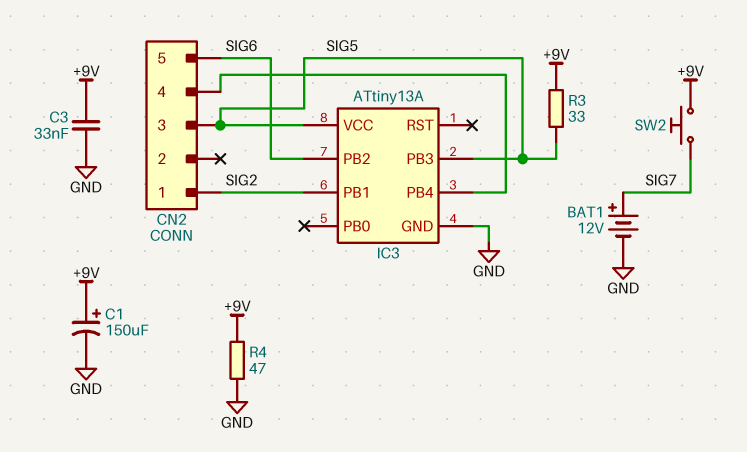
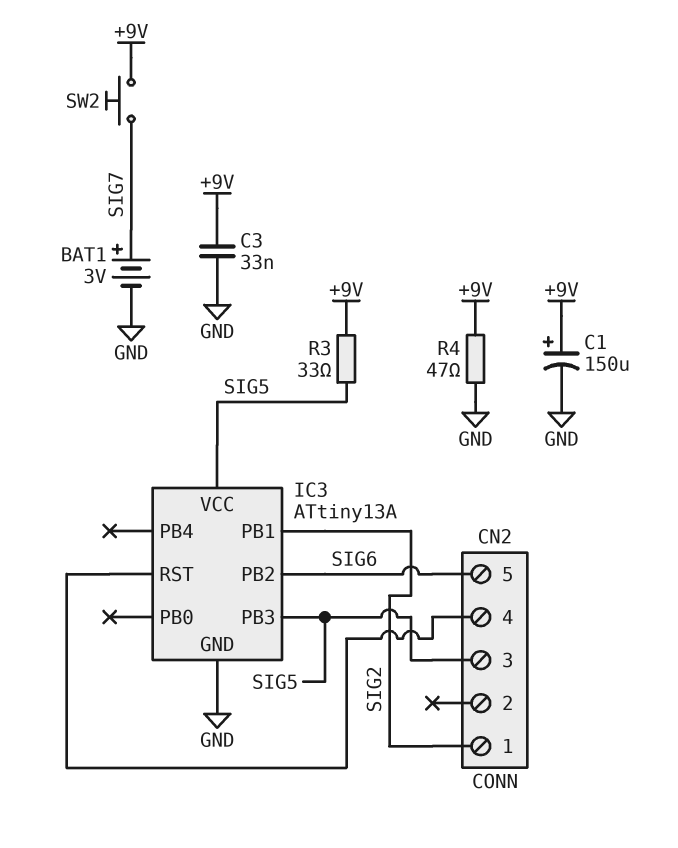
BAT1: 12V (plus SIG7, minus GND) -> 3V (plus SIG7, minus GND)
IC3 pin PB4: CN2/4 -> none
IC3 pin RST: none -> CN2/4

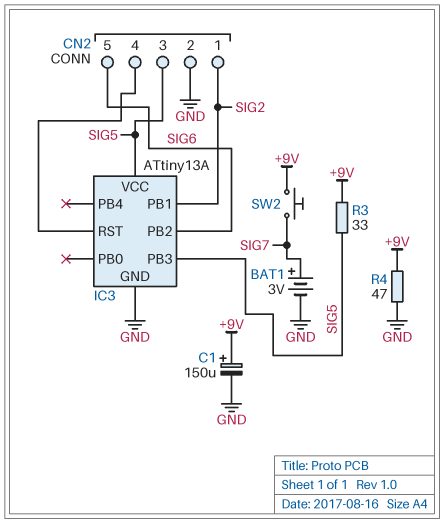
C3: 33nF (+9V, GND) -> none
CN2 pin 2: none -> GND

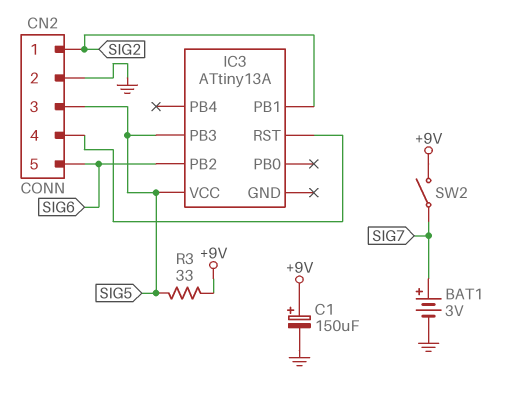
IC3 pin GND: GND -> none
R4: 47 (+9V, GND) -> none
SW2: button (+9V, SIG7) -> switch (+9V, SIG7)

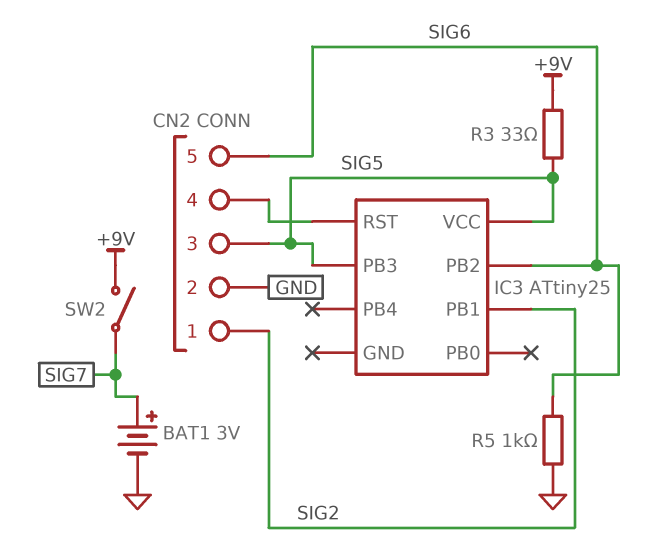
C1: 150uF (plus +9V, minus GND) -> none
IC3: ATtiny13A -> ATtiny25
R5: none -> 1k (GND, SIG6)

